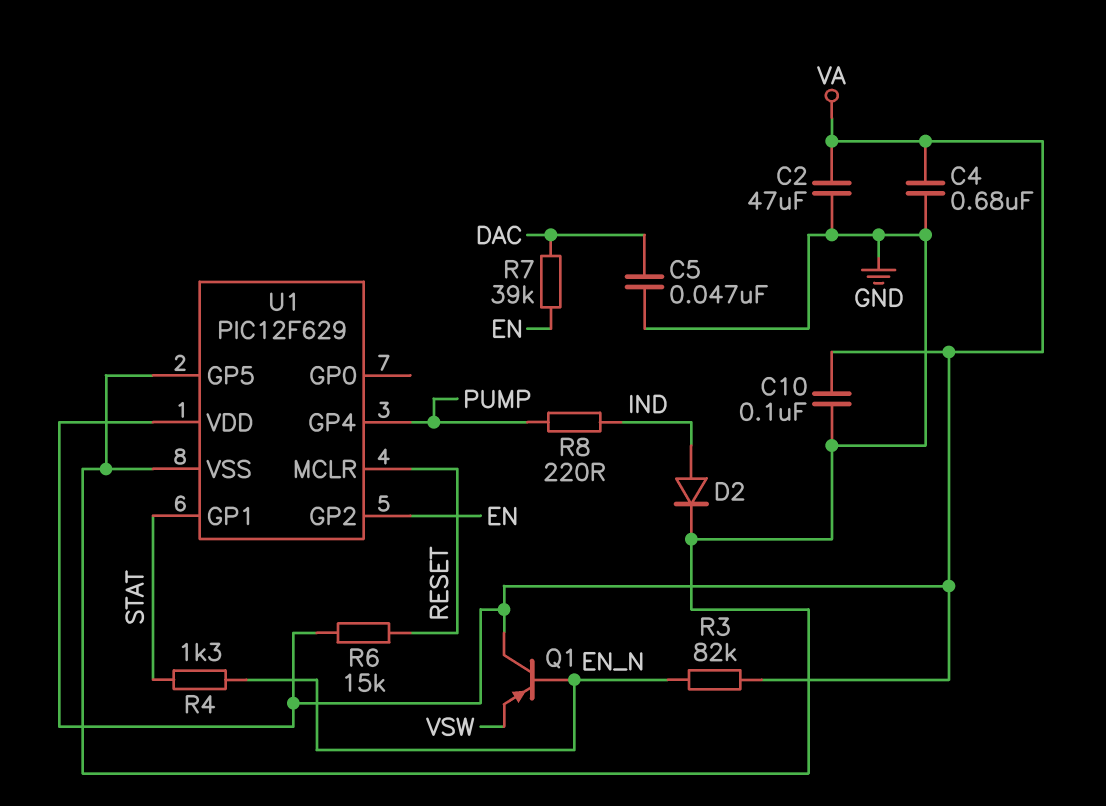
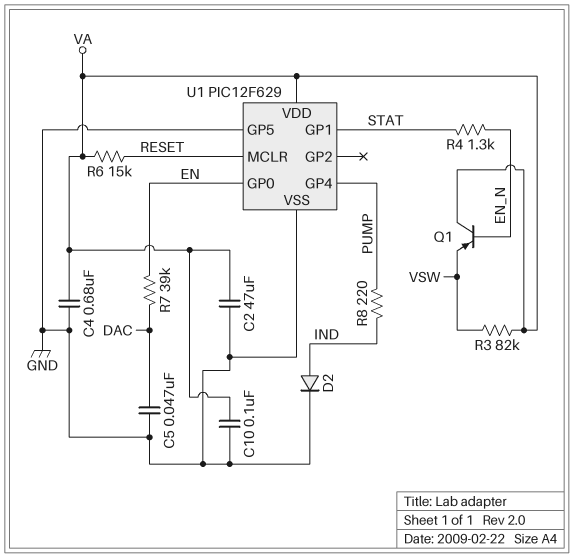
R3: 82k (EN_N, VA) -> 82k (VA, VSW)
U1 pin GP0: none -> EN
U1 pin GP2: EN -> none

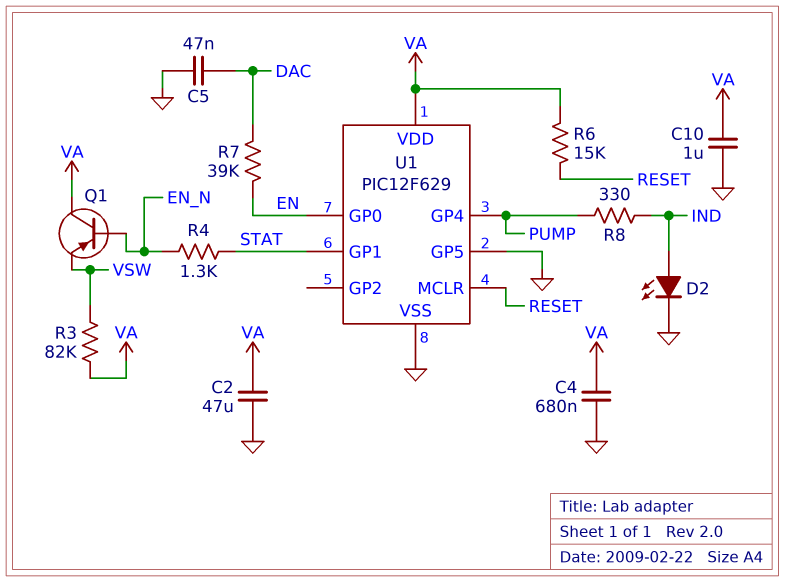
C10: 100nF (GND, VA) -> 1uF (GND, VA)
D2: diode (A IND, K GND) -> LED (A IND, K GND)
R8: 220 (IND, PUMP) -> 330 (IND, PUMP)

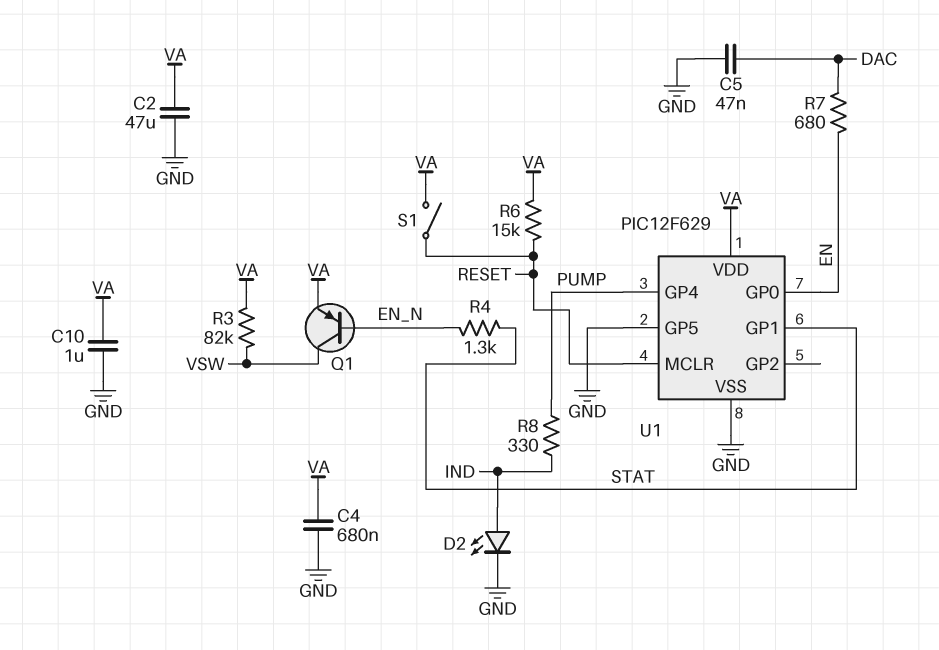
Q1: PNP (B EN_N, C VA, E VSW) -> PNP (B EN_N, C VSW, E VA)
R7: 39k (DAC, EN) -> 680 (DAC, EN)
S1: none -> switch (RESET, VA)

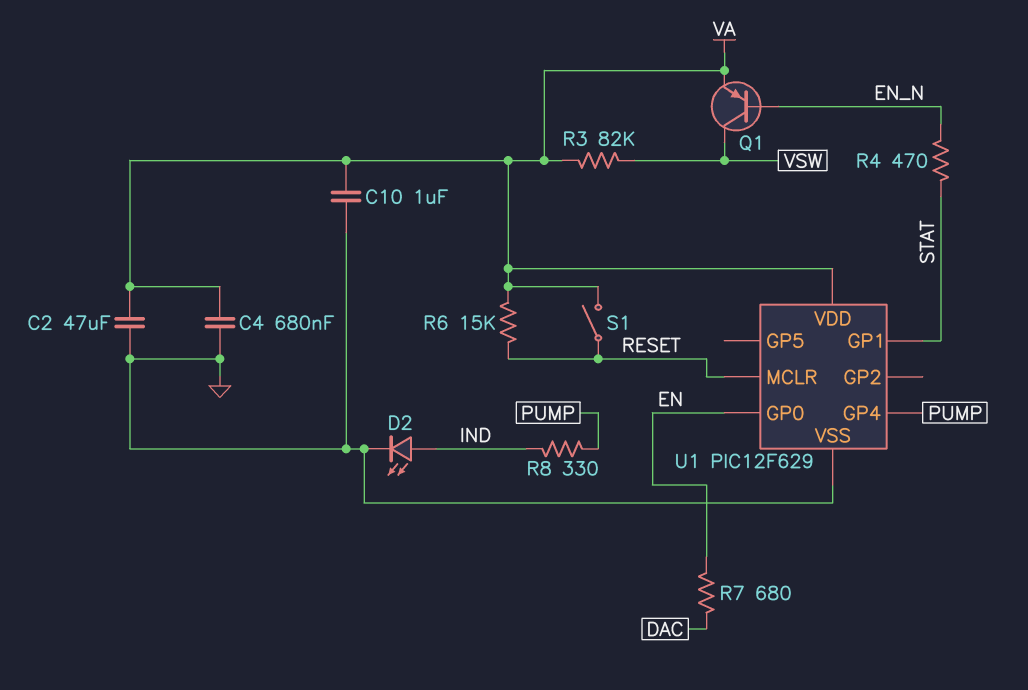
C5: 47nF (DAC, GND) -> none
R4: 1.3k (EN_N, STAT) -> 470 (EN_N, STAT)
U1 pin GP5: GND -> none

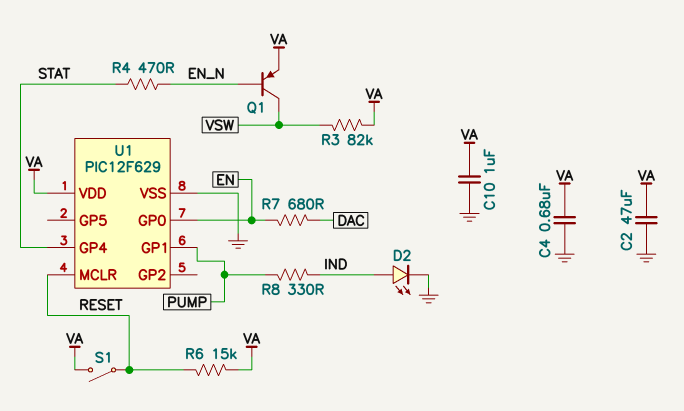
U1 pin GP1: STAT -> PUMP
U1 pin GP4: PUMP -> STAT

